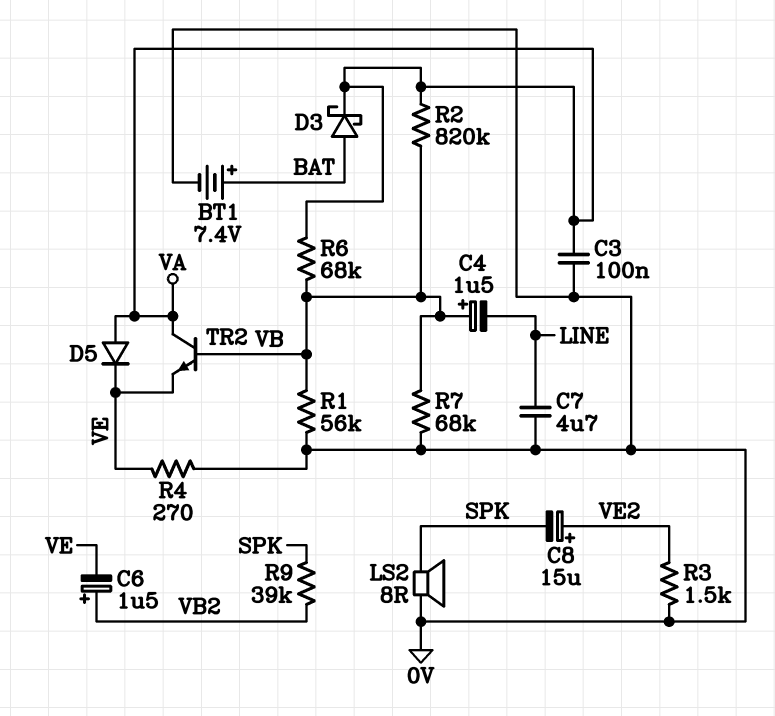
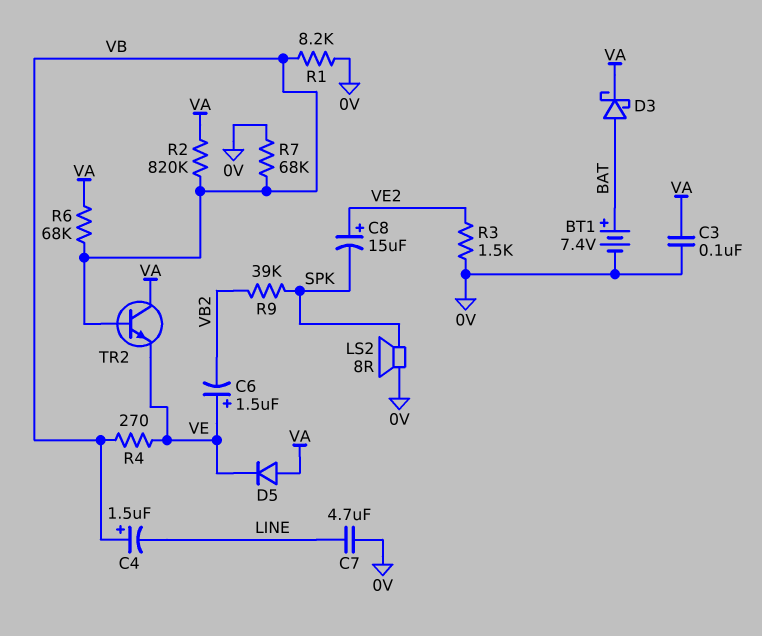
C6: 1.5uF (plus VB2, minus VE) -> 1.5uF (plus VE, minus VB2)
R1: 56k (0V, VB) -> 8.2k (0V, VB)
R4: 270 (0V, VE) -> 270 (VB, VE)

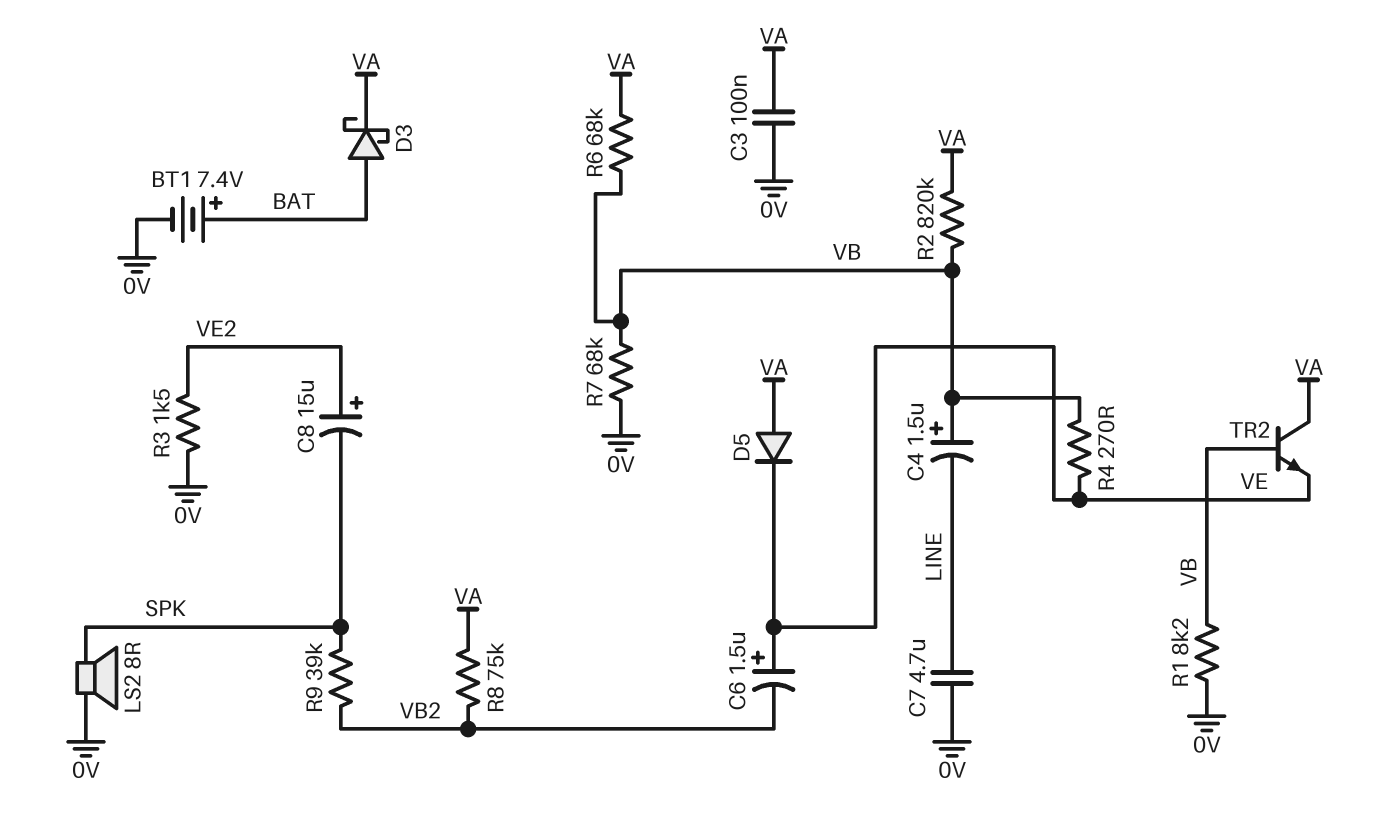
R8: none -> 75k (VA, VB2)

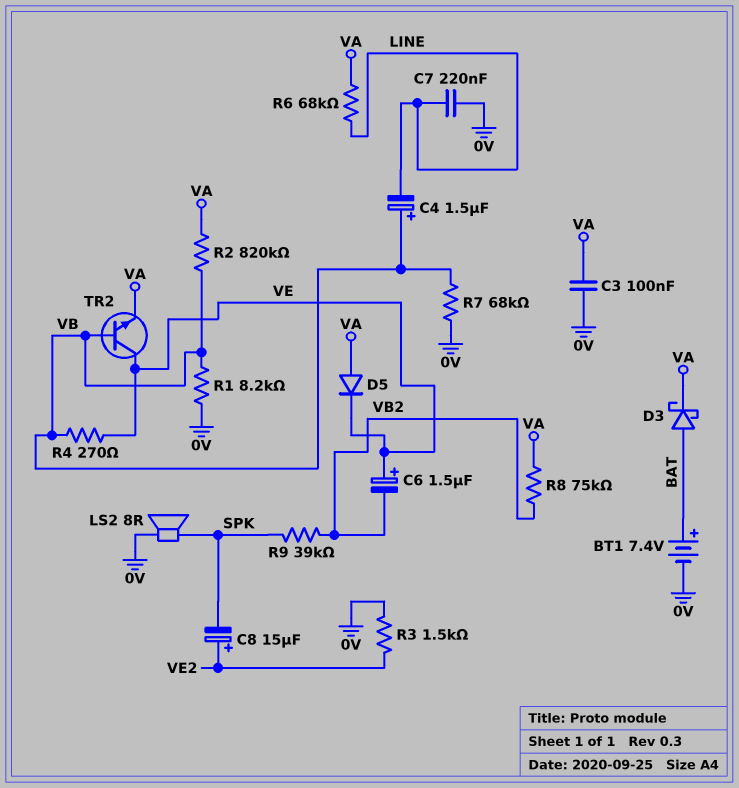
C7: 4.7uF (0V, LINE) -> 220nF (0V, LINE)
R6: 68k (VA, VB) -> 68k (LINE, VA)
TR2: NPN (B VB, C VA, E VE) -> NPN (B VB, C VE, E VA)

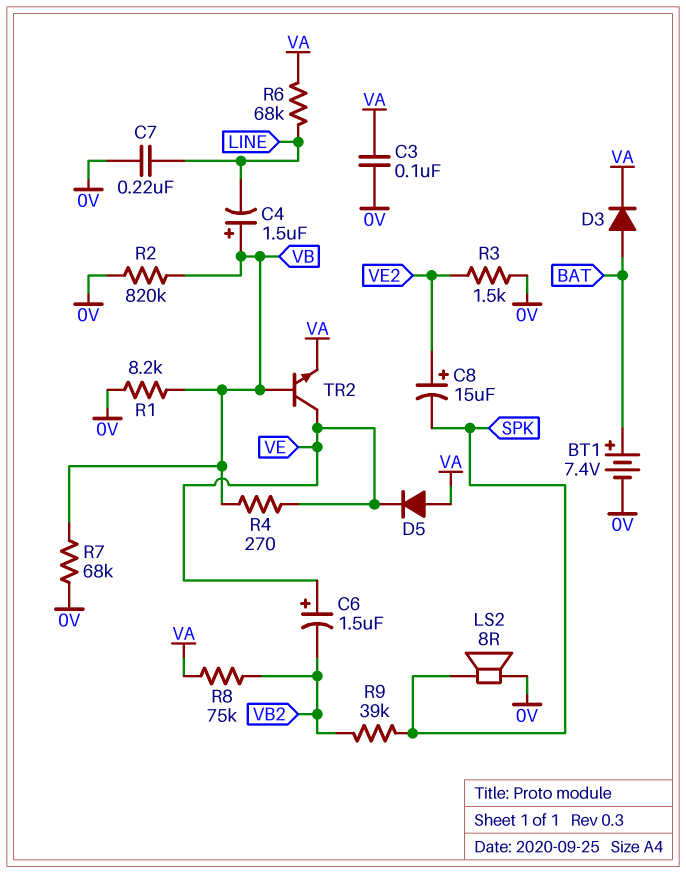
D3: schottky (A BAT, K VA) -> diode (A BAT, K VA)
R2: 820k (VA, VB) -> 820k (0V, VB)

